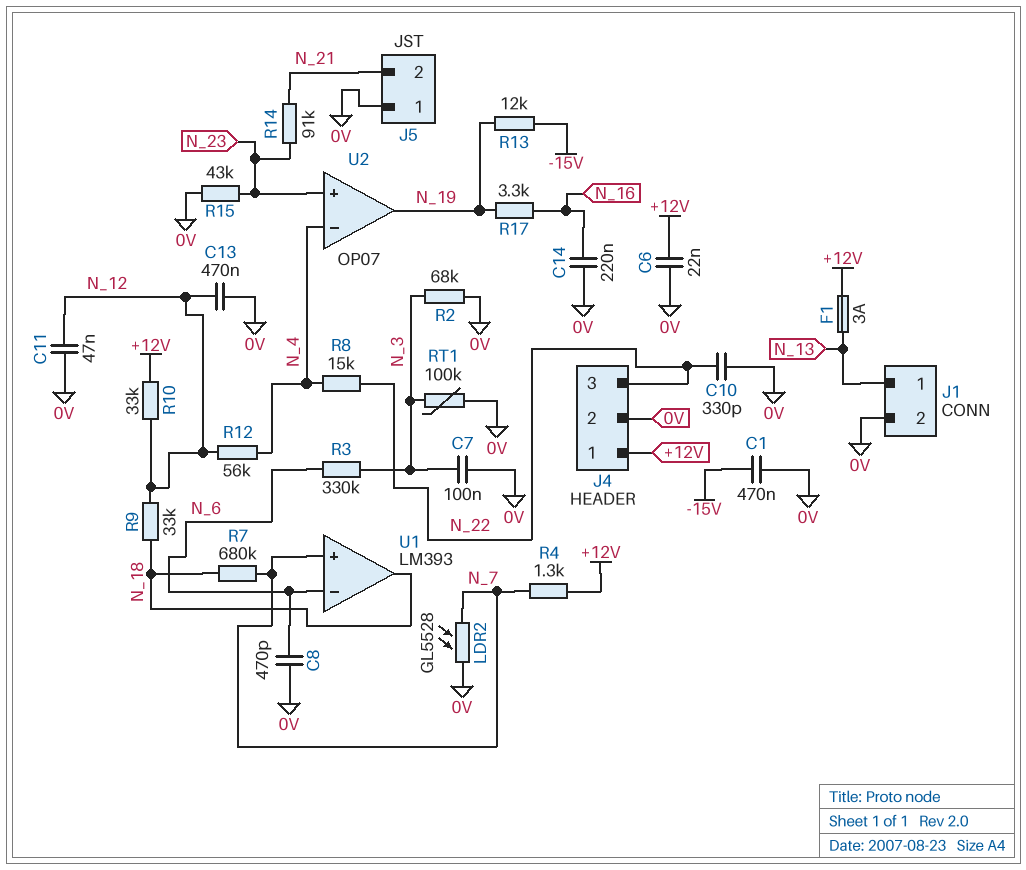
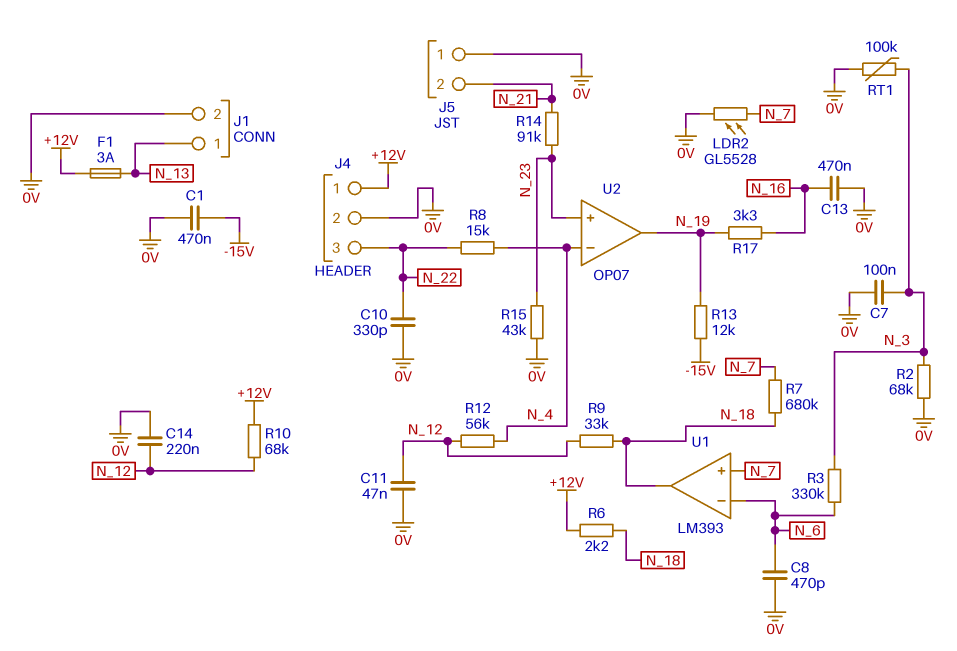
C6: 22nF (+12V, 0V) -> none
C13: 470nF (0V, N_12) -> 470nF (0V, N_16)
C14: 220nF (0V, N_16) -> 220nF (0V, N_12)
R4: 1.3k (+12V, N_7) -> none
R6: none -> 2.2k (+12V, N_18)
R10: 33k (+12V, N_12) -> 68k (+12V, N_12)

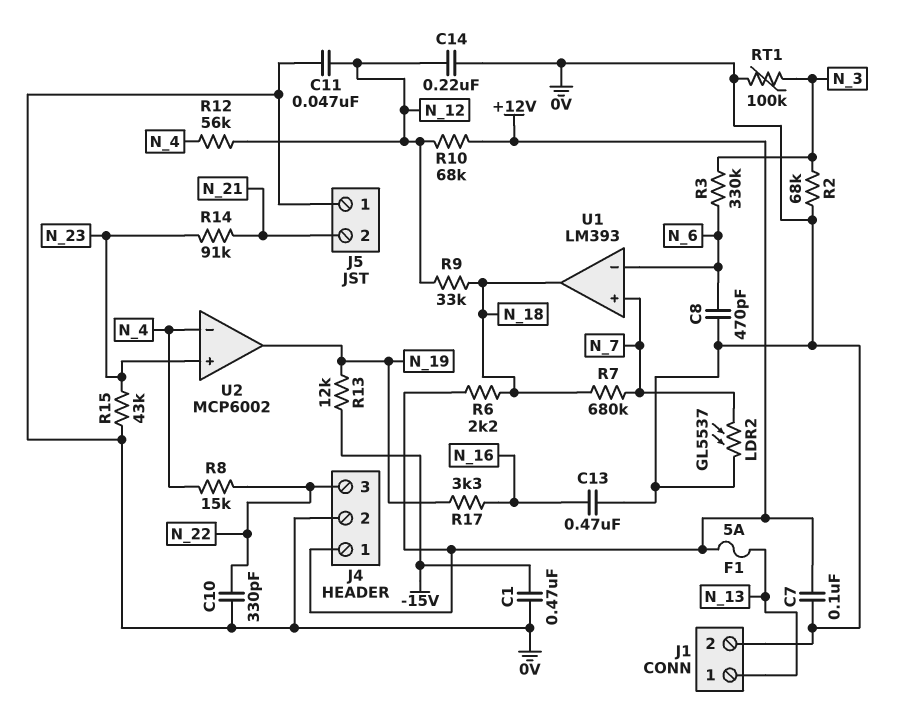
C7: 100nF (0V, N_3) -> 100nF (+12V, 0V)
F1: 3A (+12V, N_13) -> 5A (+12V, N_13)
LDR2: GL5528 (0V, N_7) -> GL5537 (0V, N_7)
U2: OP07 -> MCP6002

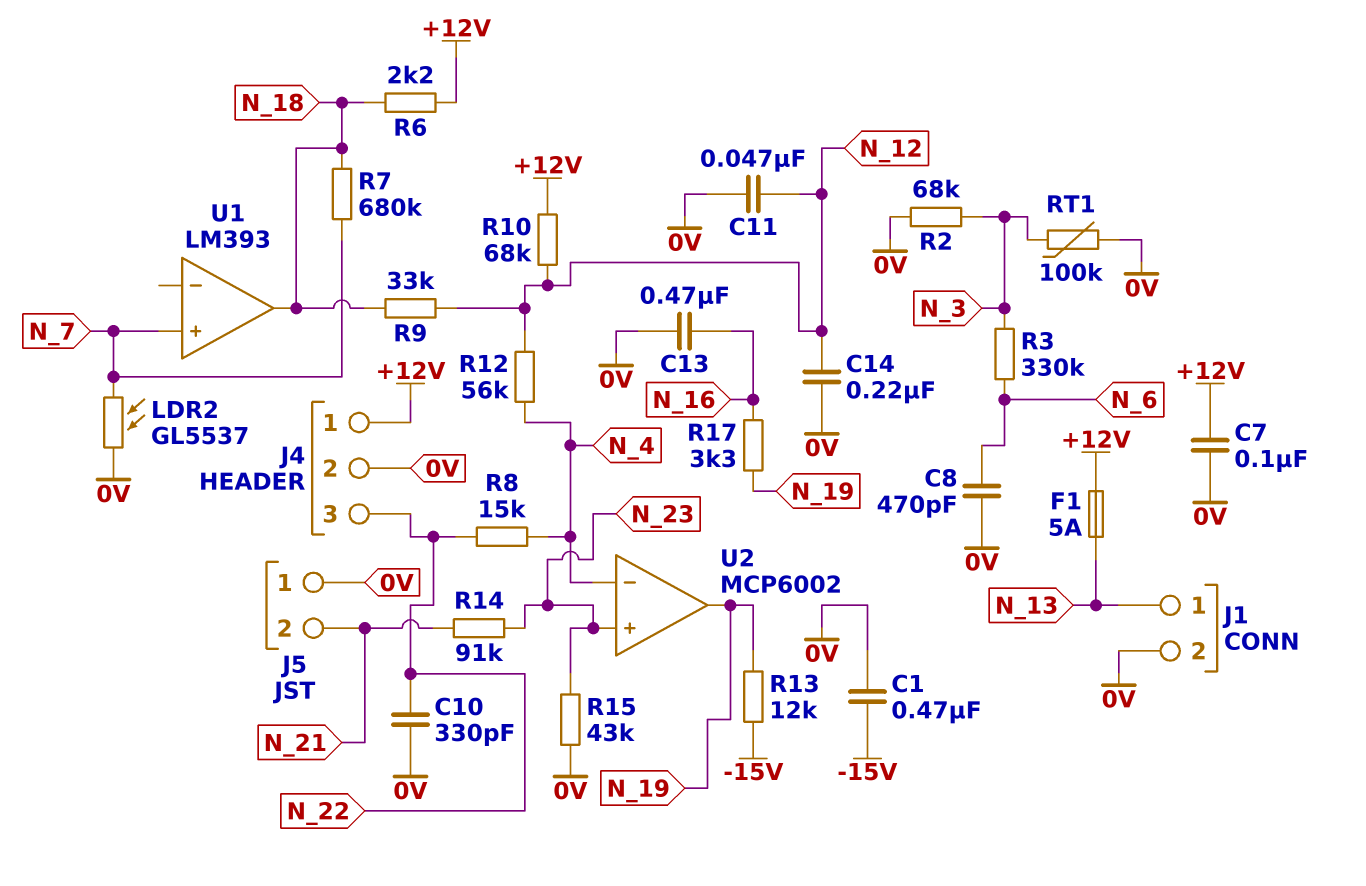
U1 pin in-: N_6 -> none

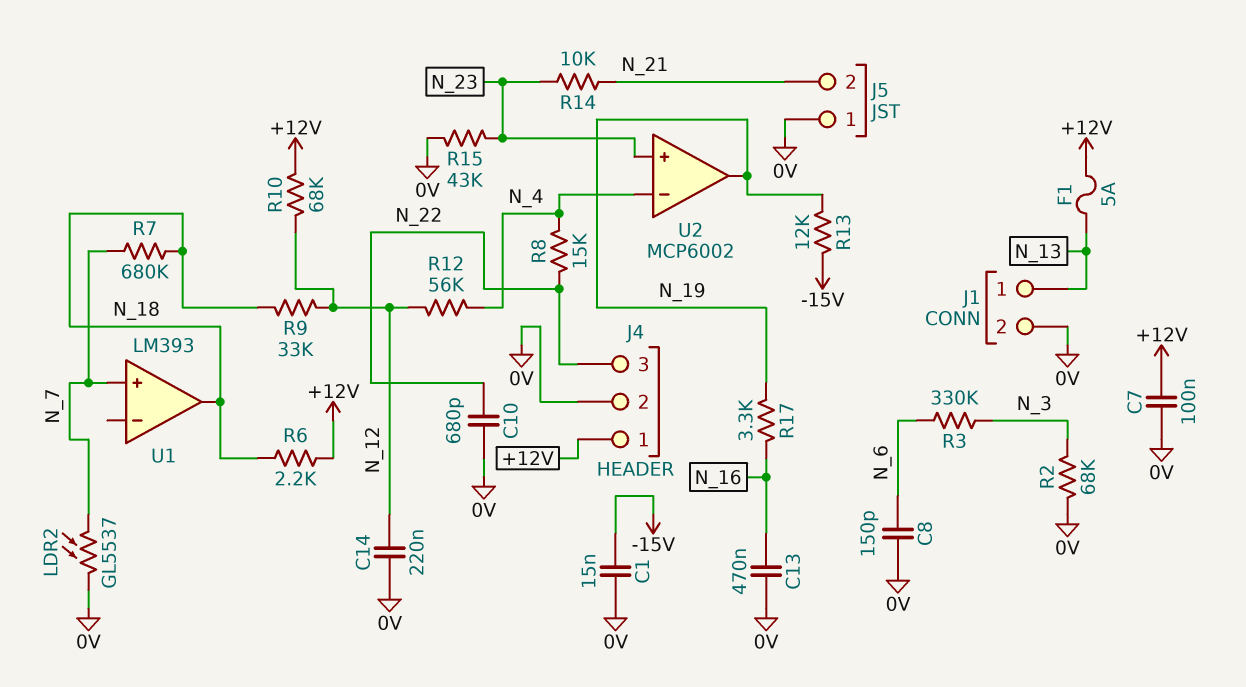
C1: 470nF (-15V, 0V) -> 15nF (-15V, 0V)
C8: 470pF (0V, N_6) -> 150pF (0V, N_6)
C10: 330pF (0V, N_22) -> 680pF (0V, N_22)
C11: 47nF (0V, N_12) -> none
R14: 91k (N_21, N_23) -> 10k (N_21, N_23)
RT1: 100k (0V, N_3) -> none

